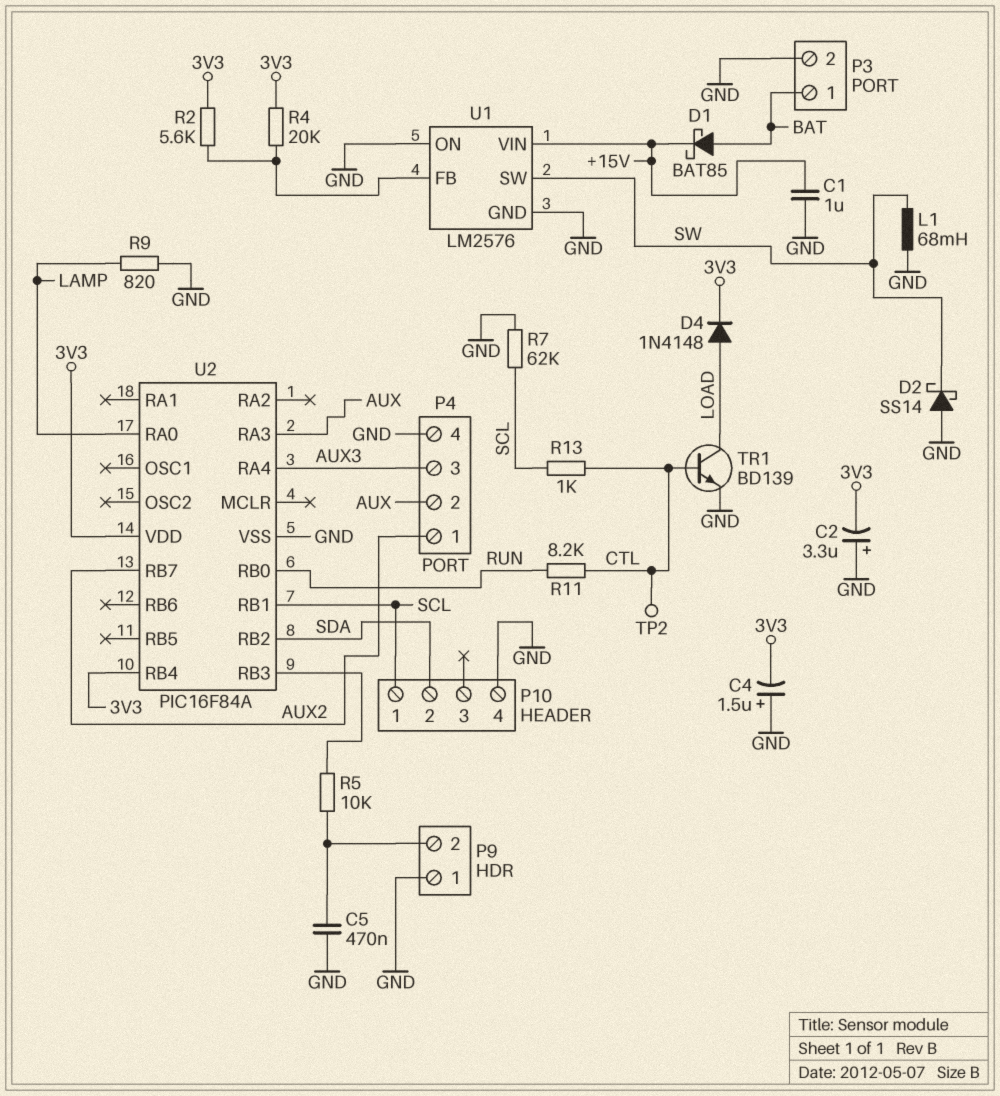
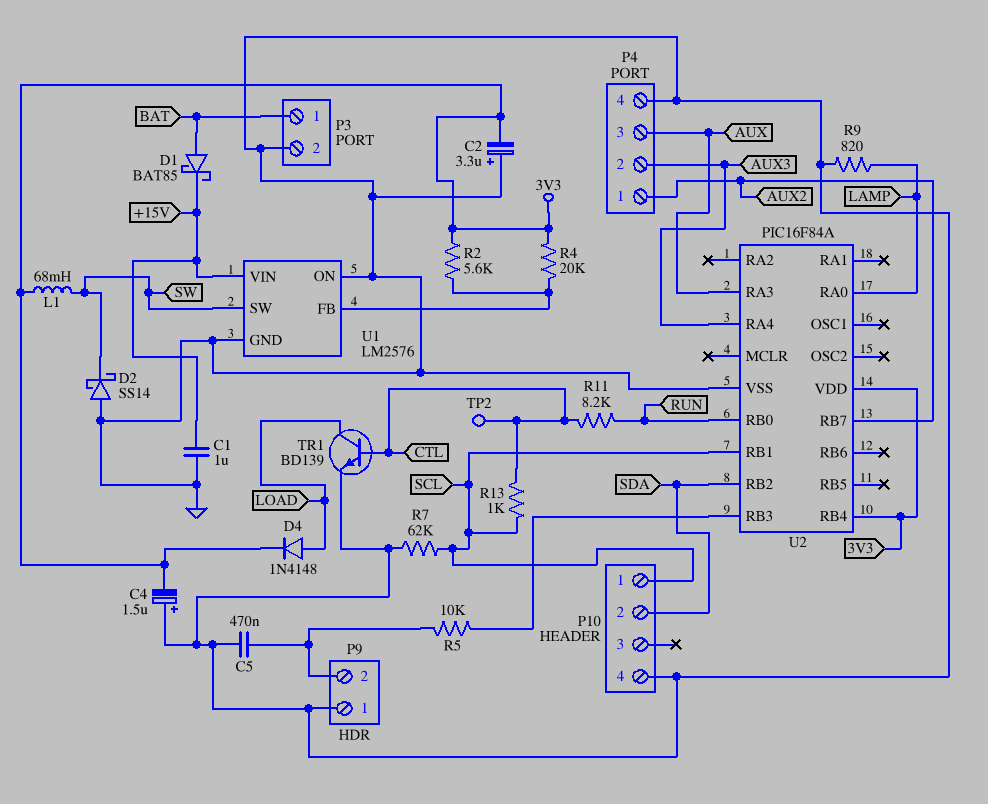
L1: 68mH (GND, SW) -> 68mH (3V3, SW)
P4 pin 2: AUX -> AUX3
P4 pin 3: AUX3 -> AUX

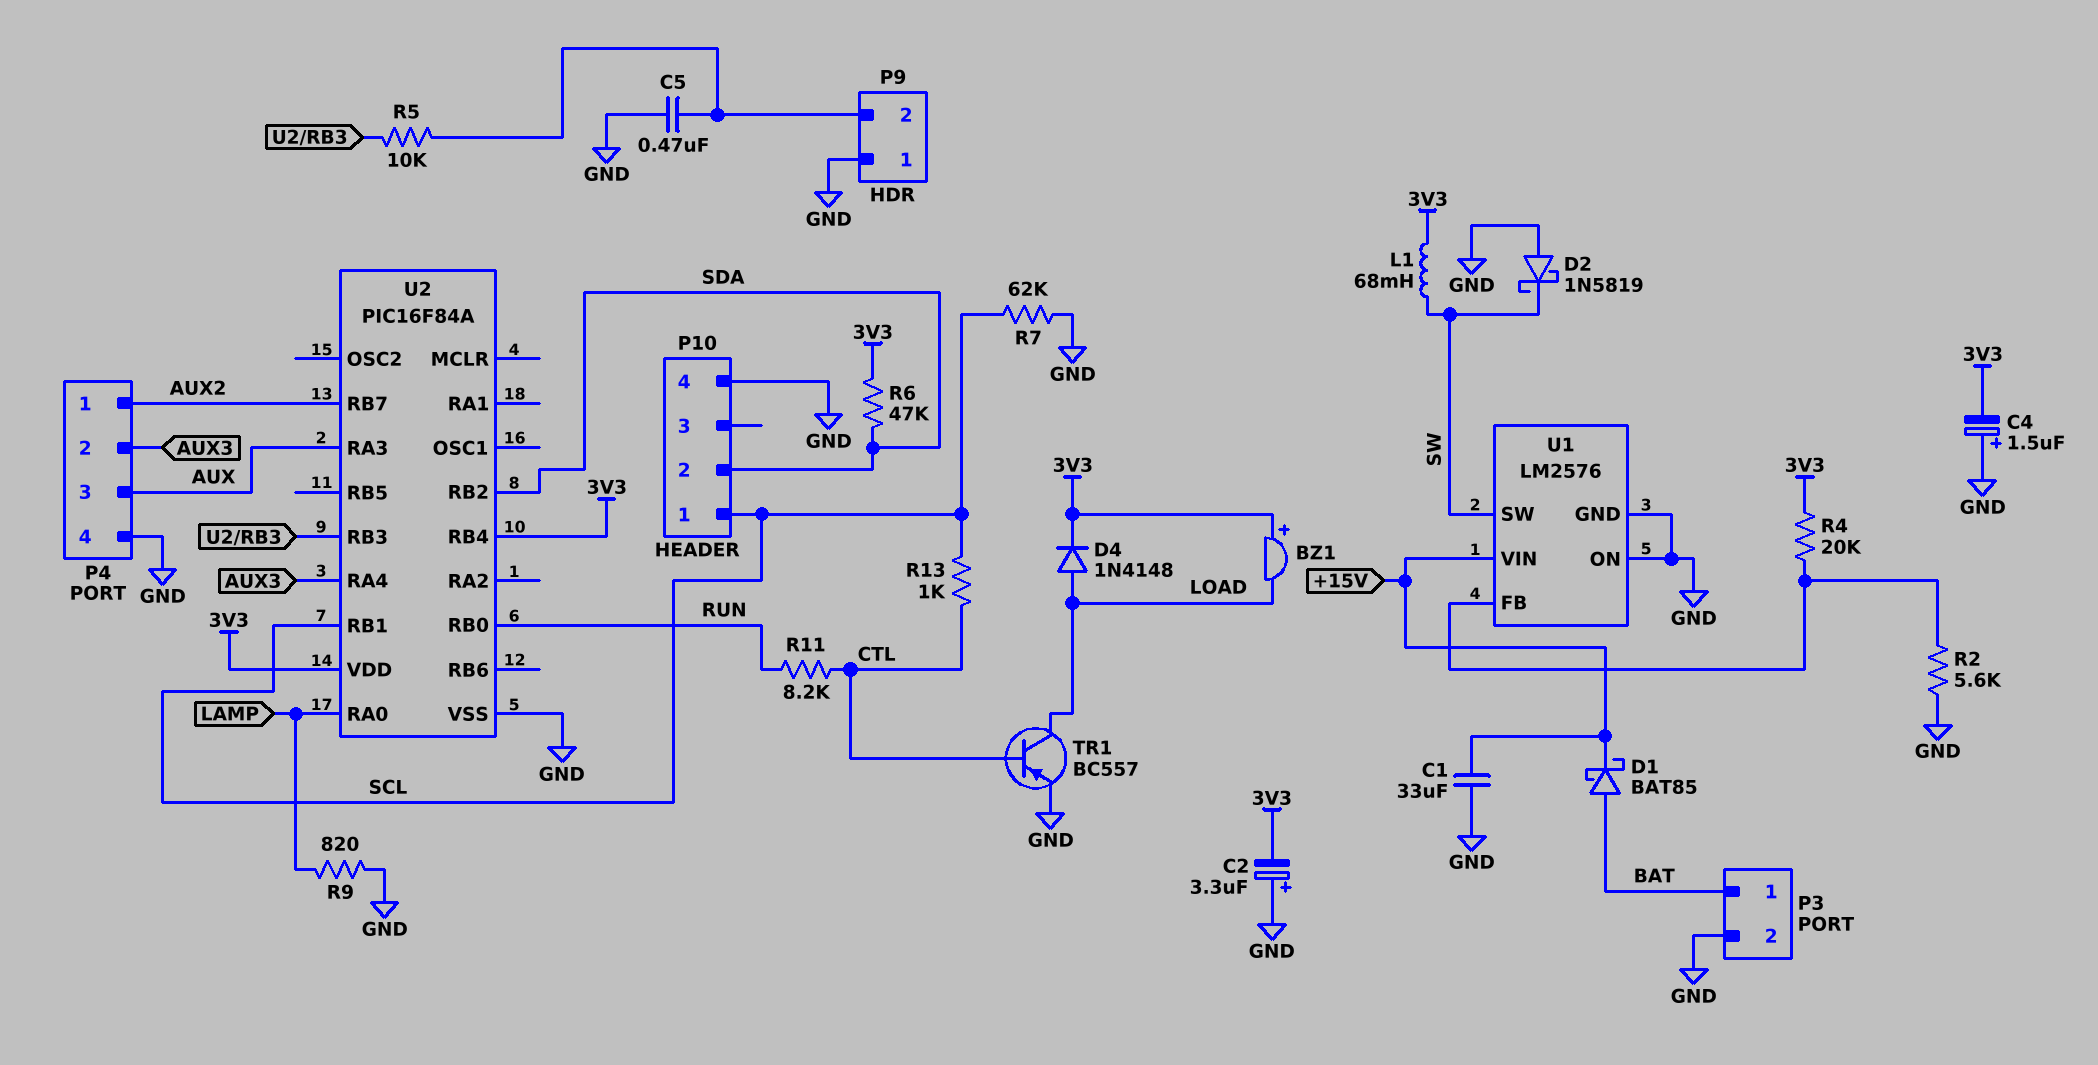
BZ1: none -> buzzer (plus 3V3, minus LOAD)
C1: 1uF (+15V, GND) -> 33uF (+15V, GND)
D2: schottky SS14 (A GND, K SW) -> schottky 1N5819 (A GND, K SW)
R2: 5.6k (3V3, U1/FB) -> 5.6k (GND, U1/FB)
R6: none -> 47k (3V3, SDA)
TP2: test point (CTL) -> none
TR1: NPN BD139 (B CTL, C LOAD, E GND) -> PNP BC557 (B CTL, C LOAD, E GND)

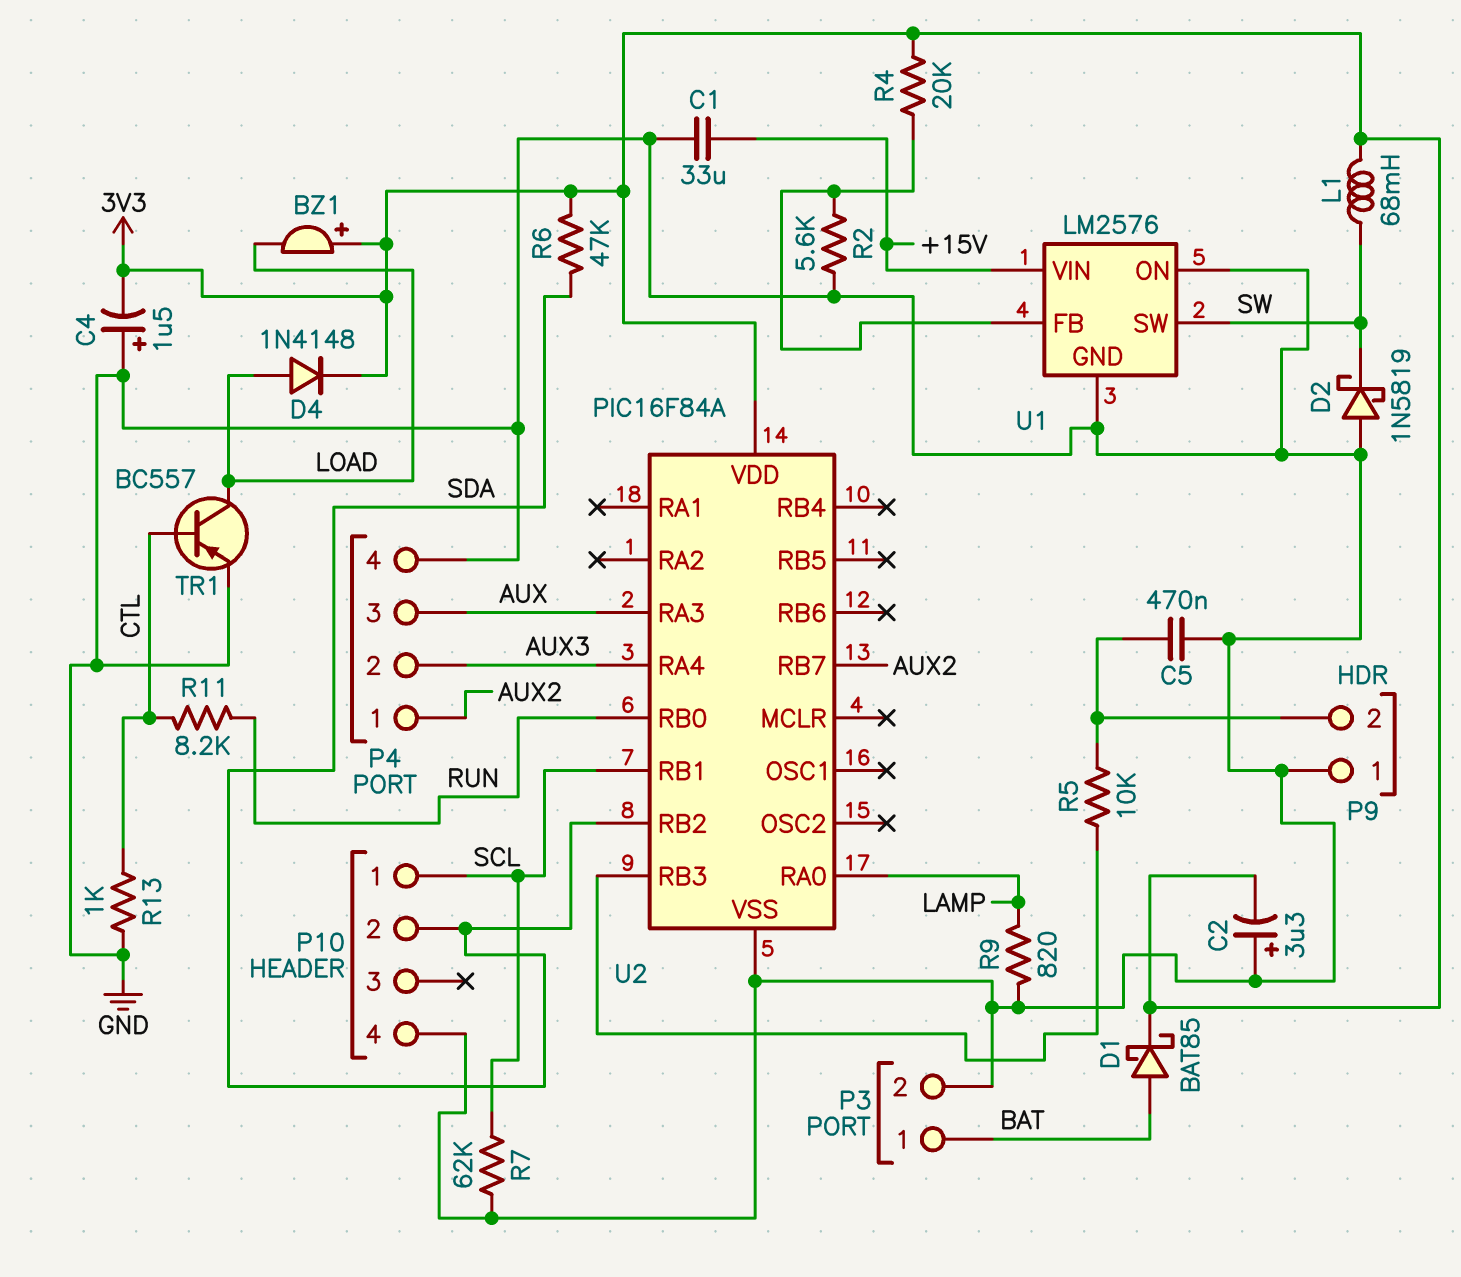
D1: schottky BAT85 (A BAT, K +15V) -> schottky BAT85 (A BAT, K 3V3)
R13: 1k (CTL, SCL) -> 1k (CTL, GND)
U2 pin RB4: 3V3 -> none

